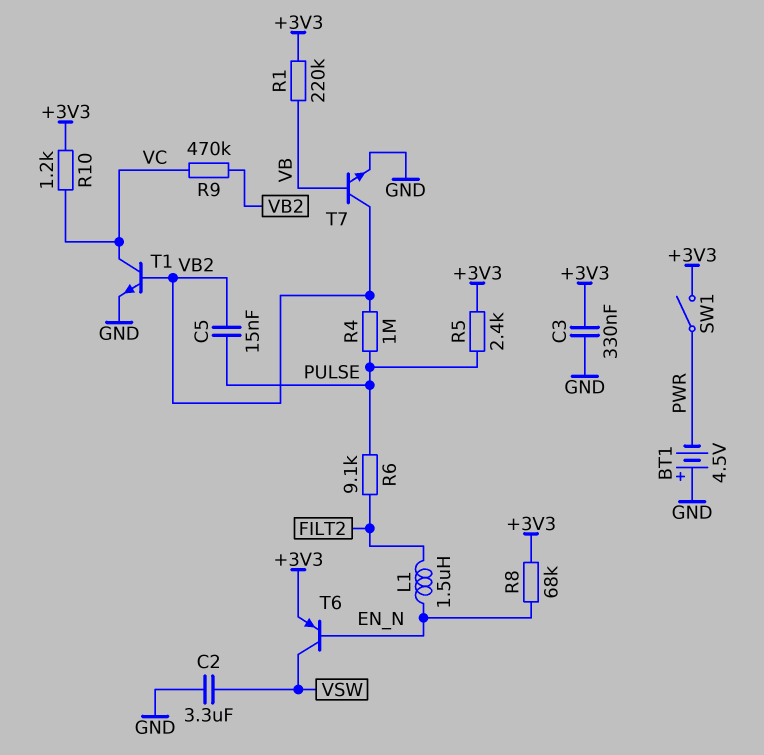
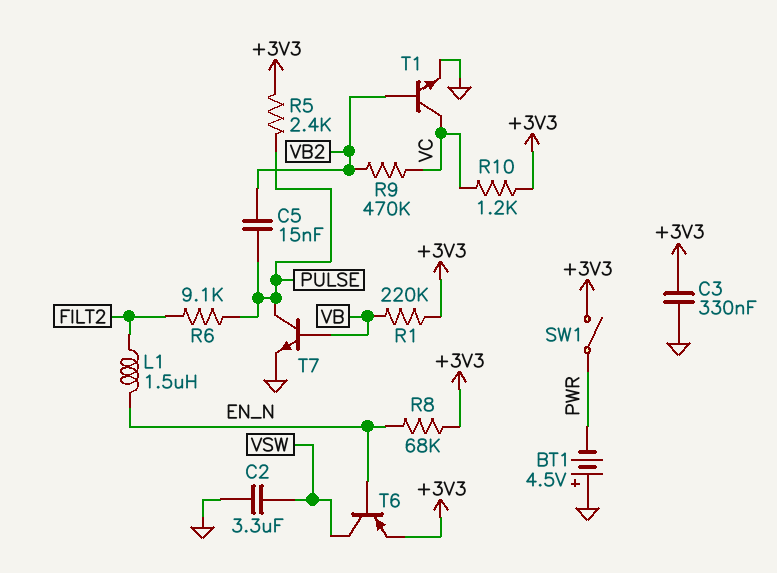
R4: 1M (PULSE, VB2) -> none
T7: NPN (B VB, C VB2, E GND) -> NPN (B VB, C PULSE, E GND)

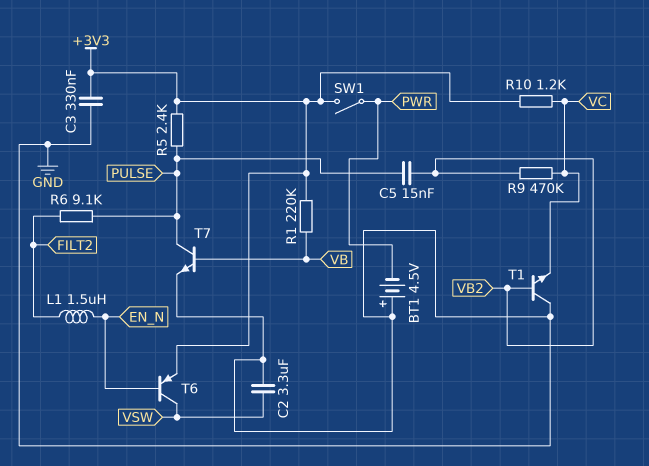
R8: 68k (+3V3, EN_N) -> none
T1: NPN (B VB2, C VC, E GND) -> NPN (B VB2, C GND, E VC)

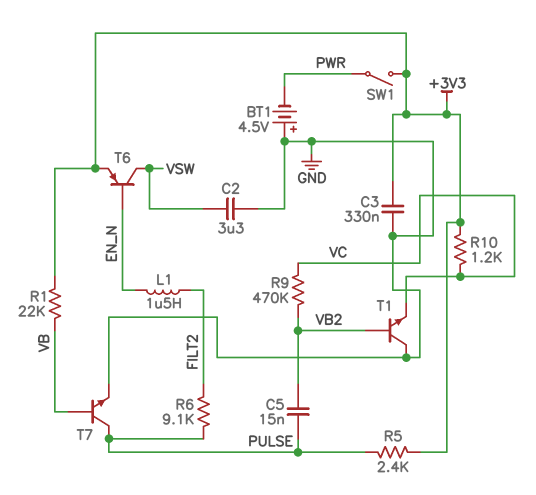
R1: 220k (+3V3, VB) -> 22k (+3V3, VB)

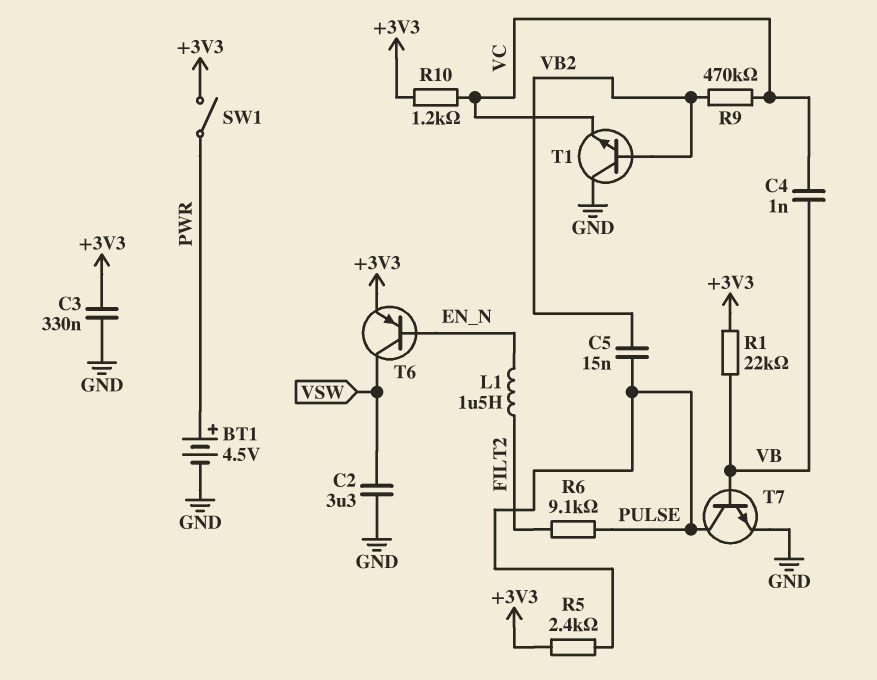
BT1: 4.5V (plus GND, minus PWR) -> 4.5V (plus PWR, minus GND)
C4: none -> 1nF (VB, VC)

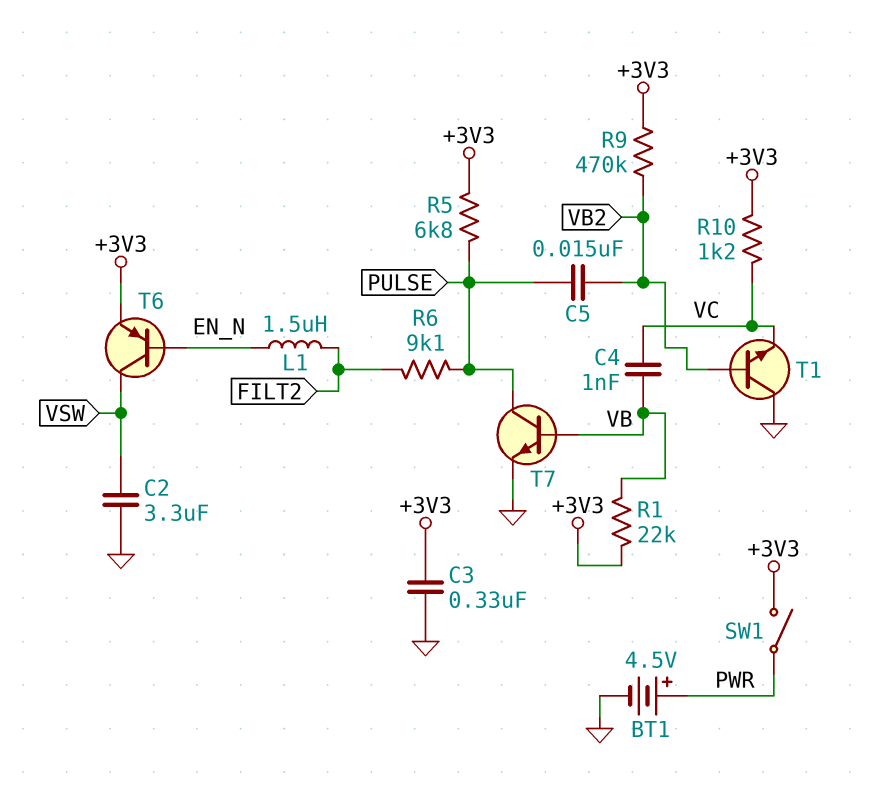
R5: 2.4k (+3V3, PULSE) -> 6.8k (+3V3, PULSE)
R9: 470k (VB2, VC) -> 470k (+3V3, VB2)

